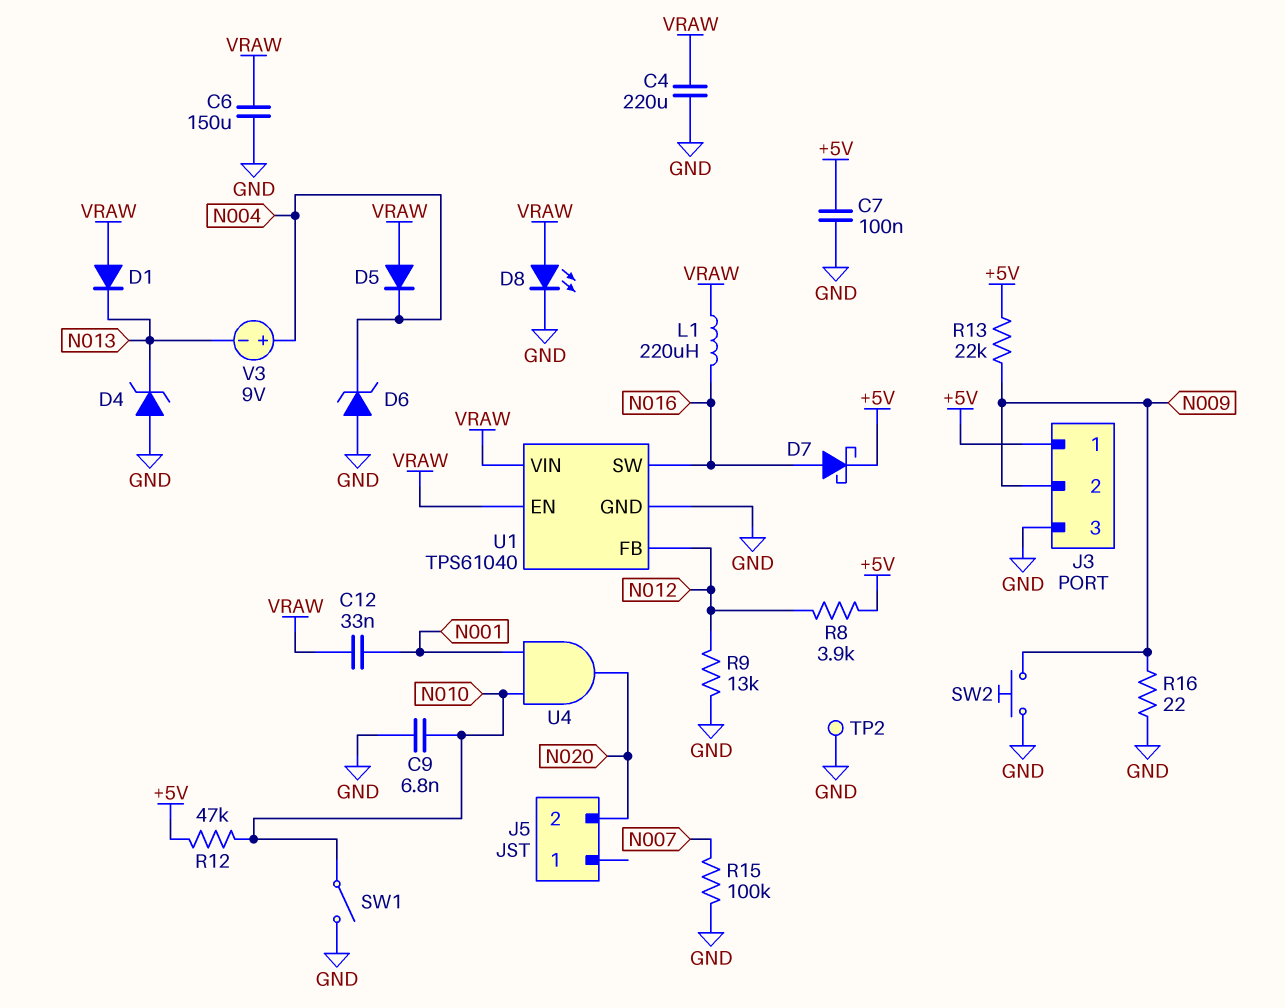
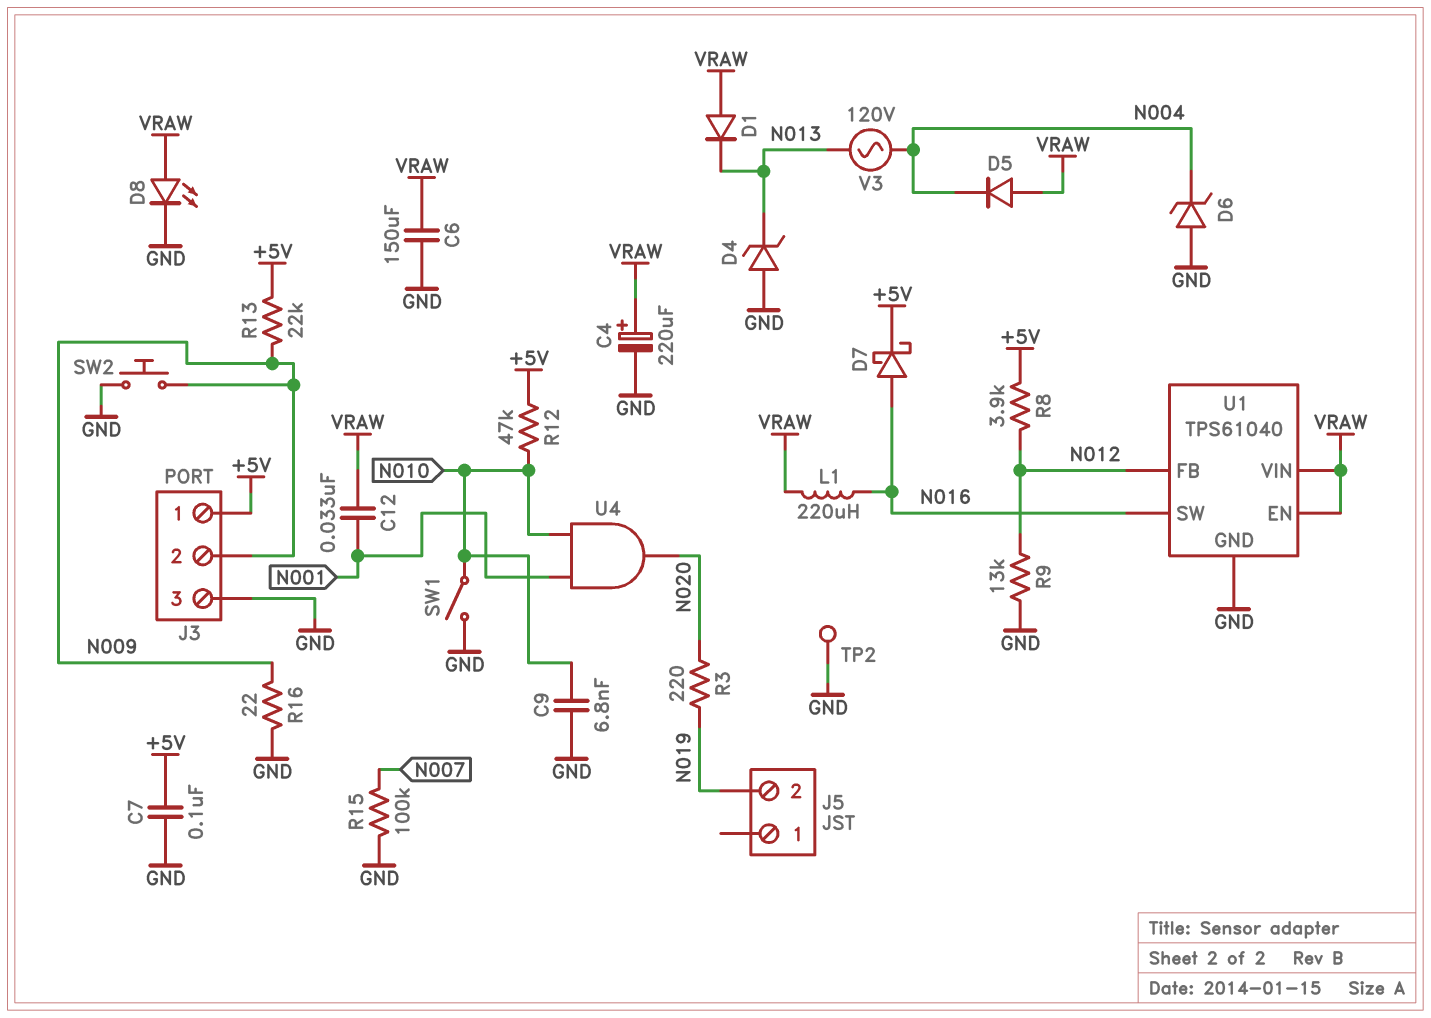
C4: 220uF (GND, VRAW) -> 220uF (plus VRAW, minus GND)
J5 pin 2: N020 -> N019
R3: none -> 220 (N019, N020)
V3: 9V (plus N004, minus N013) -> AC 120V (N004, N013)

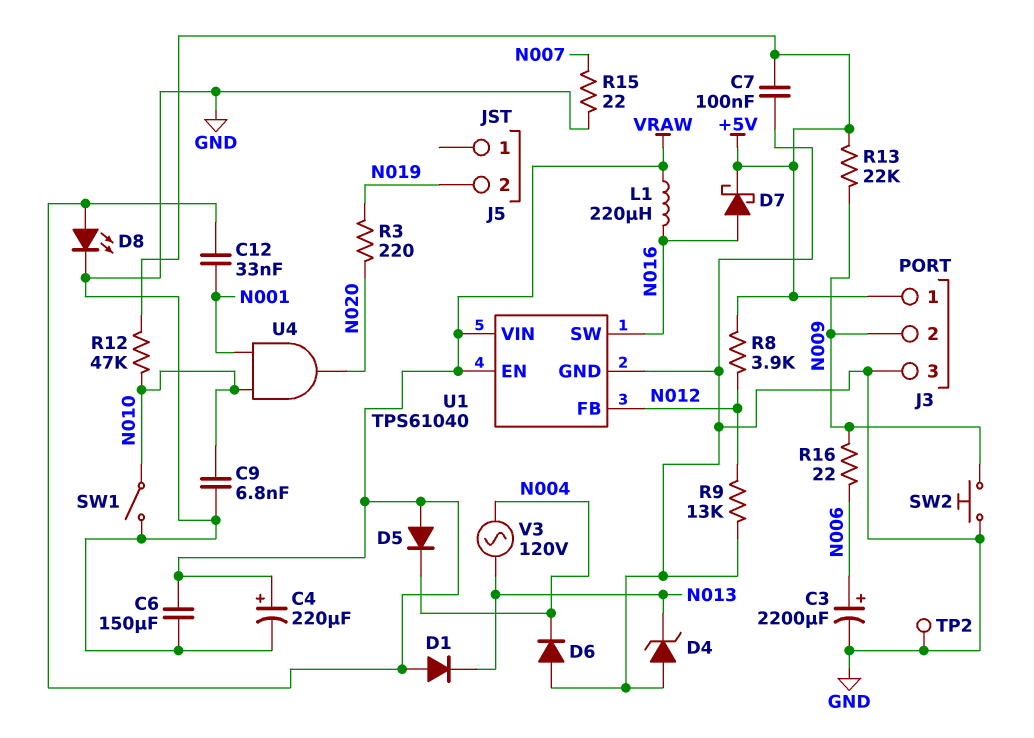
C3: none -> 2200uF (plus N006, minus GND)
D6: zener (A GND, K N004) -> diode (A GND, K N004)
R15: 100k (GND, N007) -> 22 (GND, N007)
R16: 22 (GND, N009) -> 22 (N006, N009)

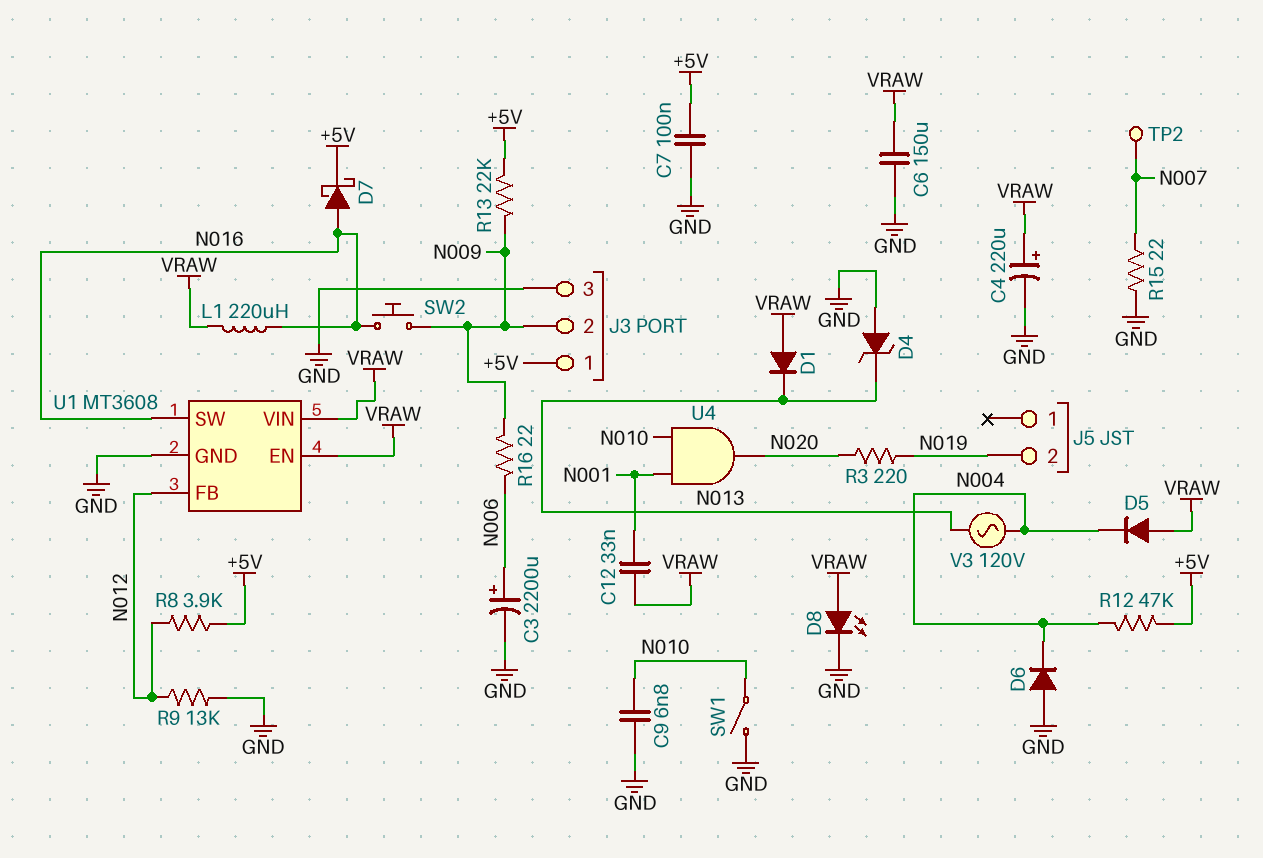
R12: 47k (+5V, N010) -> 47k (+5V, N004)
SW2: button (GND, N009) -> button (N009, N016)
TP2: test point (GND) -> test point (N007)
U1: TPS61040 -> MT3608

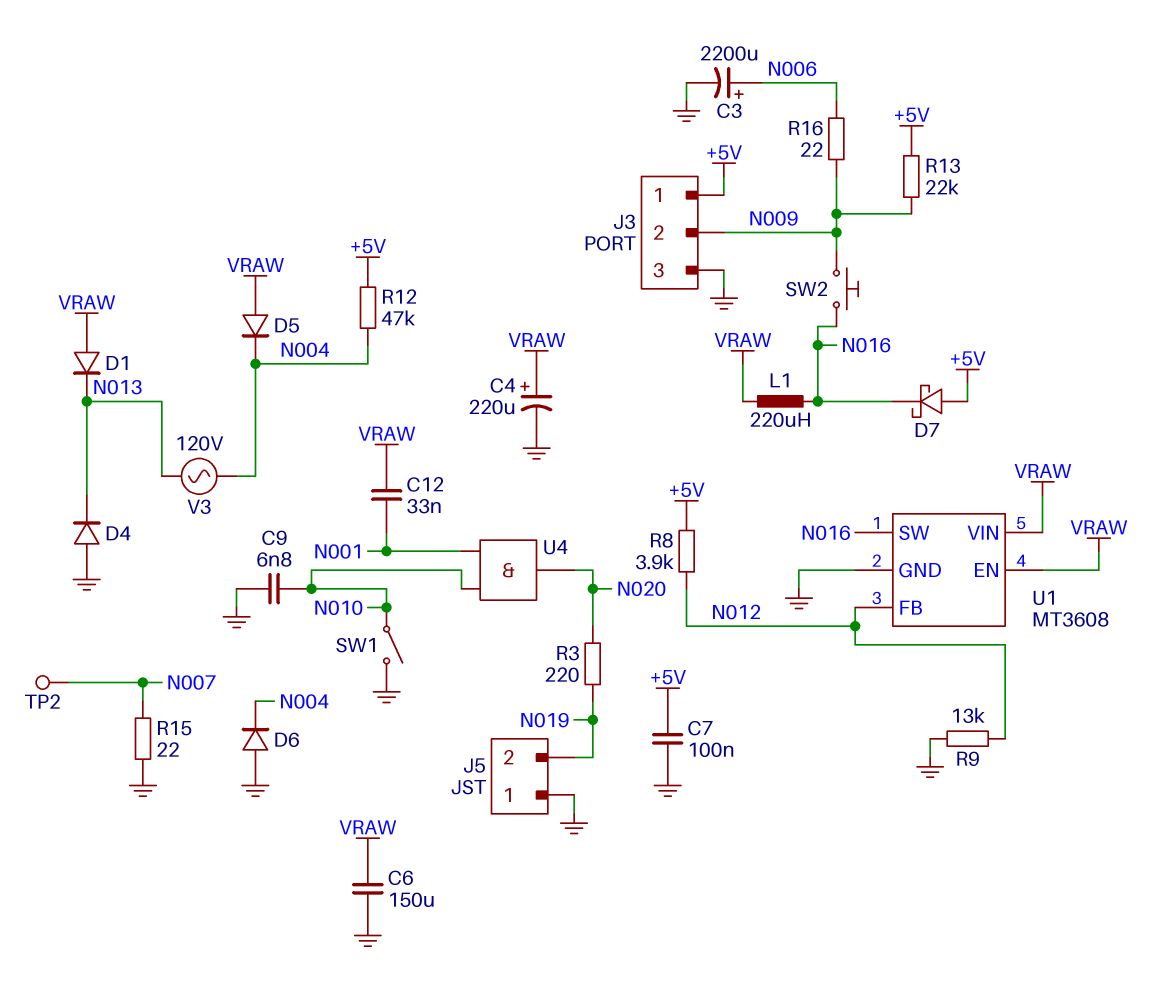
D4: zener (A GND, K N013) -> diode (A GND, K N013)
D7: schottky (A N016, K +5V) -> schottky (A +5V, K N016)
D8: LED (A VRAW, K GND) -> none
J5 pin 1: none -> GND

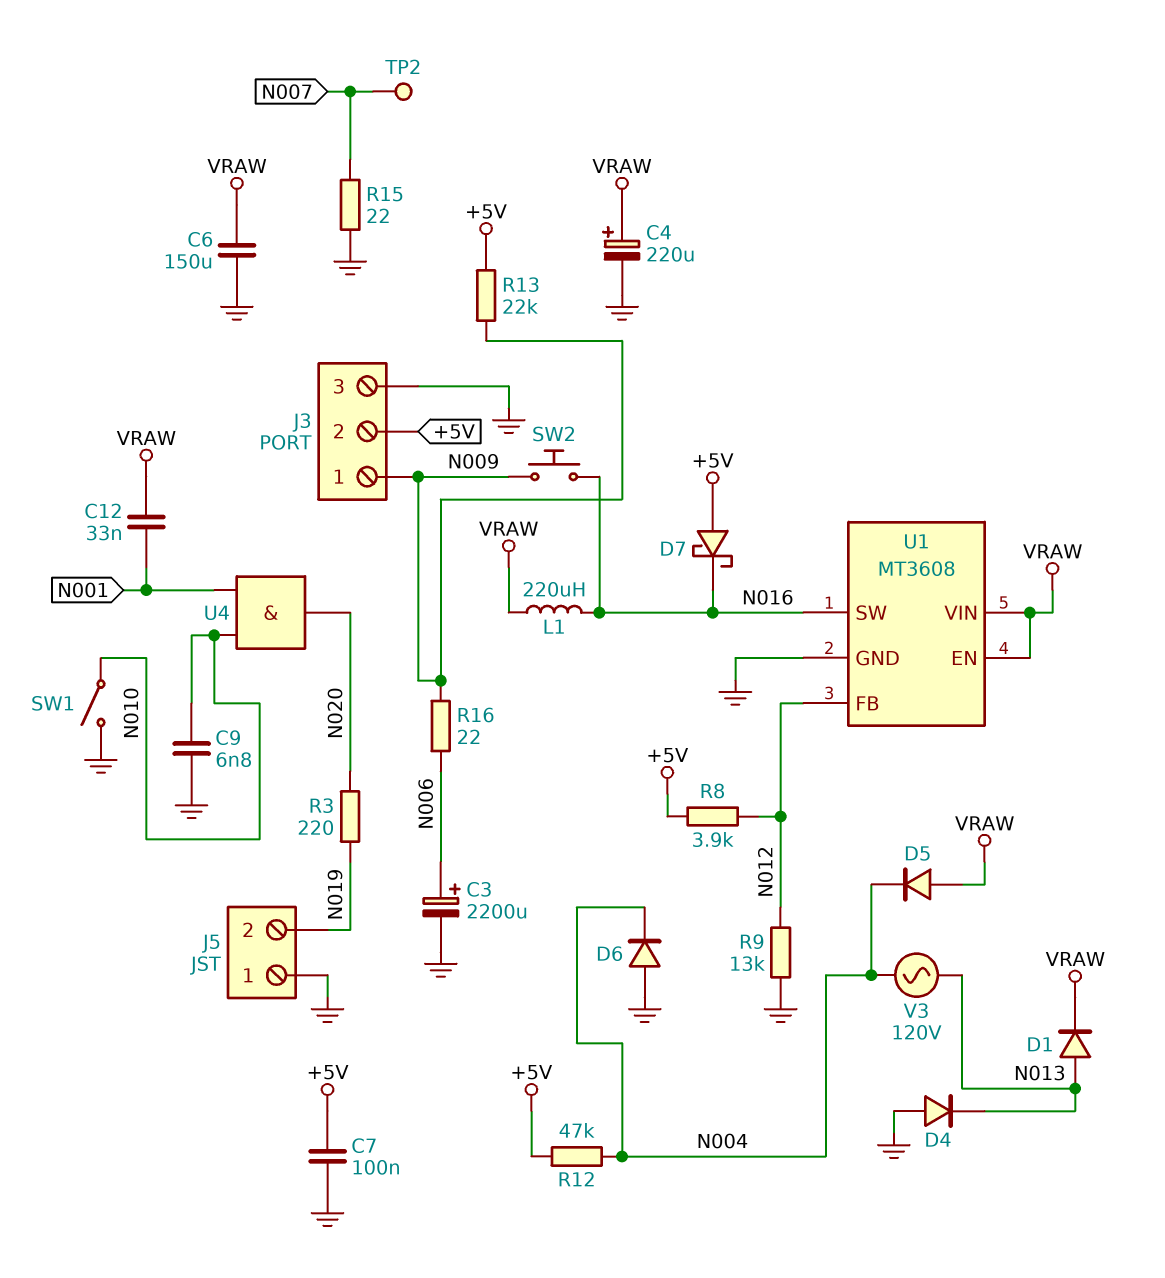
D1: diode (A VRAW, K N013) -> diode (A N013, K VRAW)
J3 pin 1: +5V -> N009
J3 pin 2: N009 -> +5V

